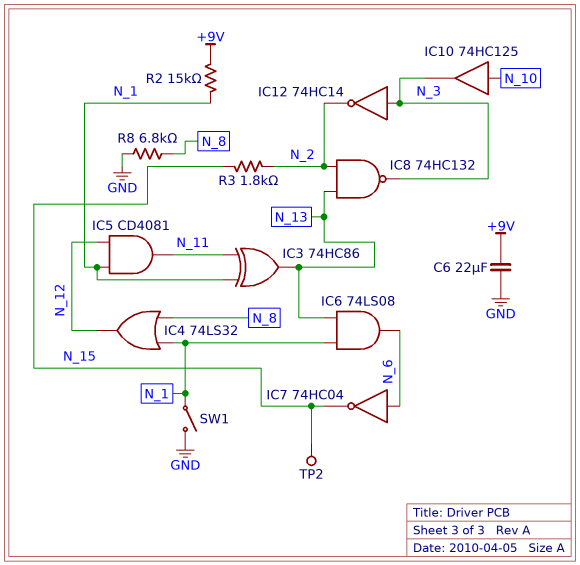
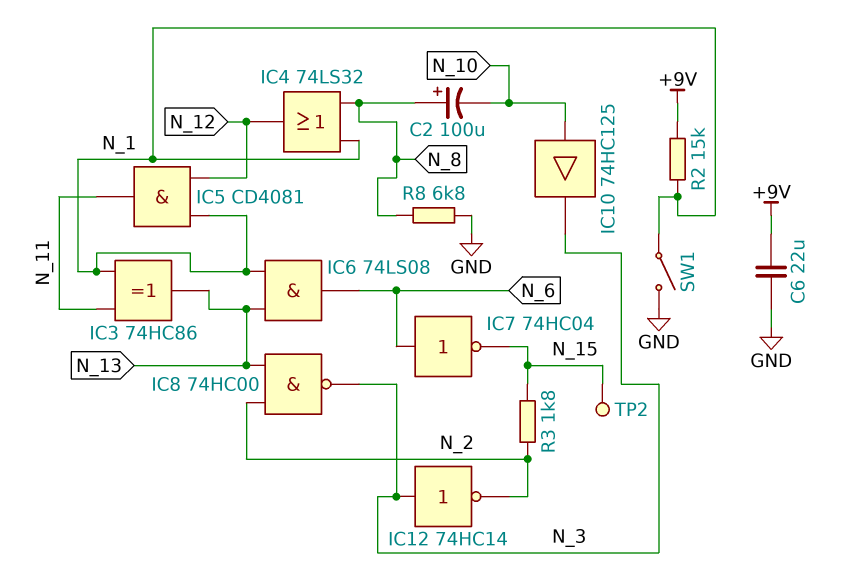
C2: none -> 100uF (plus N_8, minus N_10)
IC8: NAND 74HC132 (in N_2, in N_13, out N_3) -> NAND 74HC00 (in N_2, in N_13, out N_3)

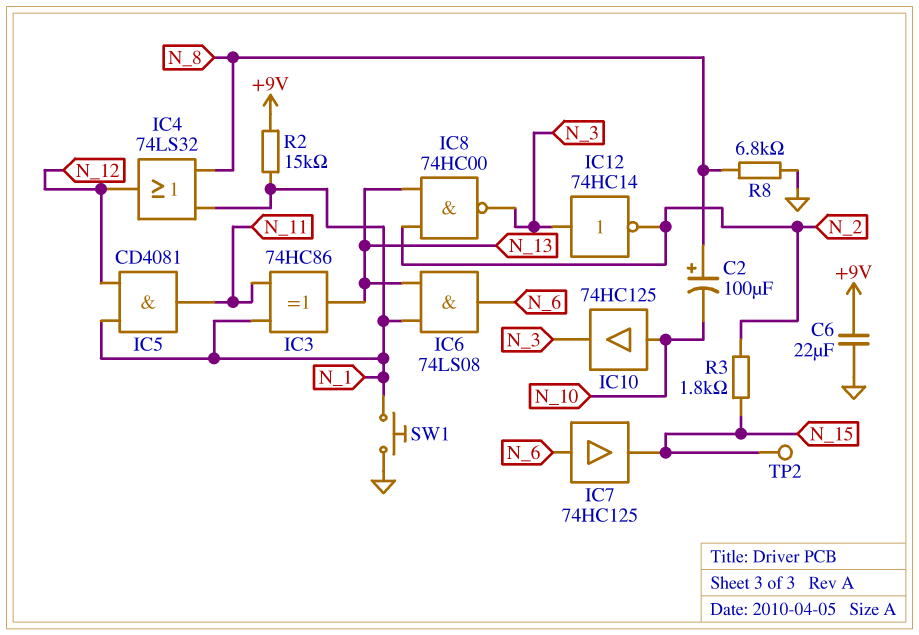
IC7: NOT 74HC04 (in N_6, out N_15) -> buffer 74HC125 (in N_6, out N_15)
SW1: switch (GND, N_1) -> button (GND, N_1)

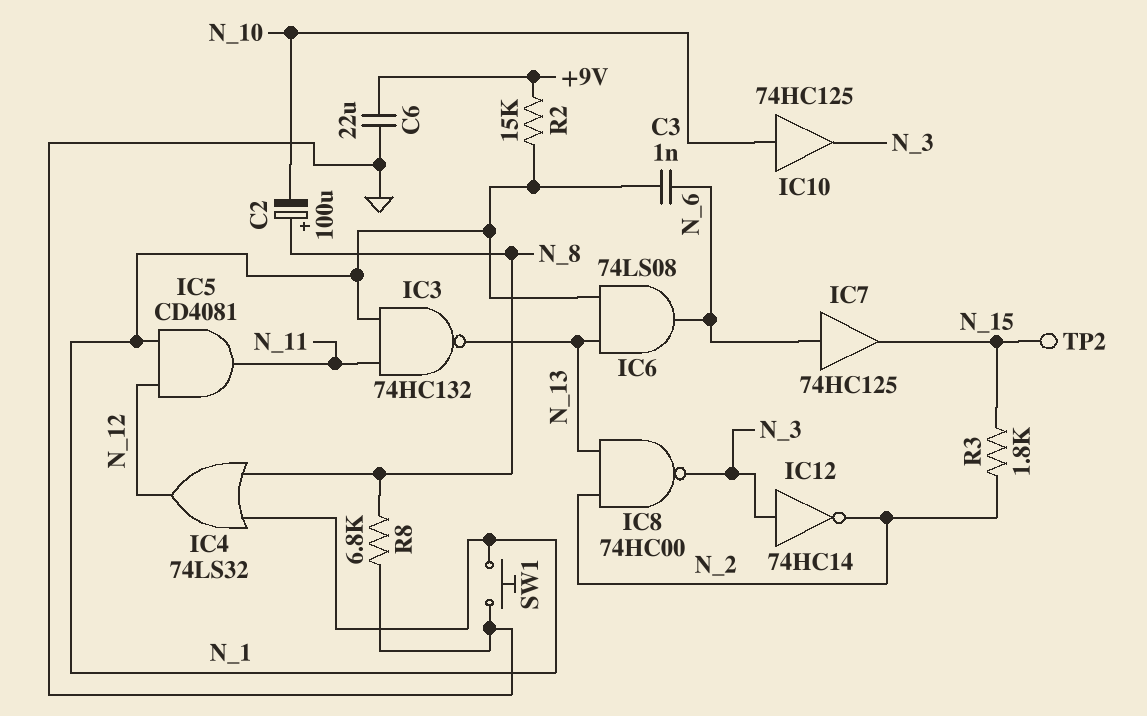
C3: none -> 1nF (N_1, N_6)
IC3: XOR 74HC86 (in N_1, in N_11, out N_13) -> NAND 74HC132 (in N_1, in N_11, out N_13)

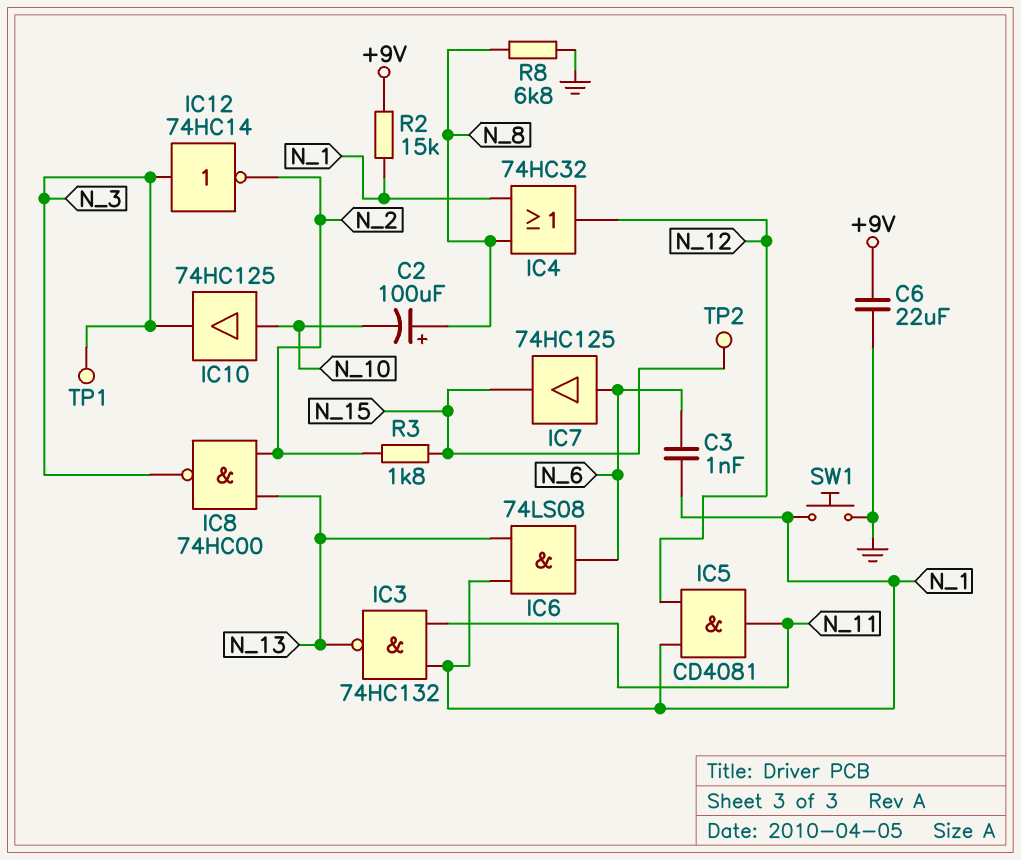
IC4: OR 74LS32 (in N_1, in N_8, out N_12) -> OR 74HC32 (in N_1, in N_8, out N_12)
TP1: none -> test point (N_3)

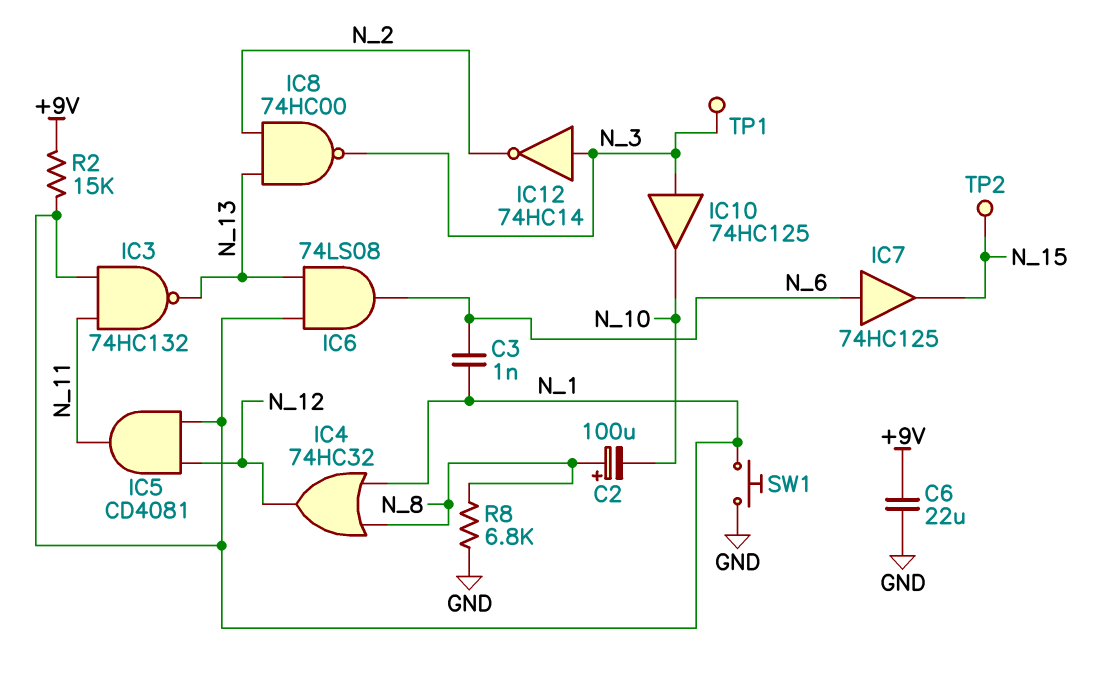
IC10: buffer 74HC125 (in N_10, out N_3) -> buffer 74HC125 (in N_3, out N_10)
R3: 1.8k (N_2, N_15) -> none

